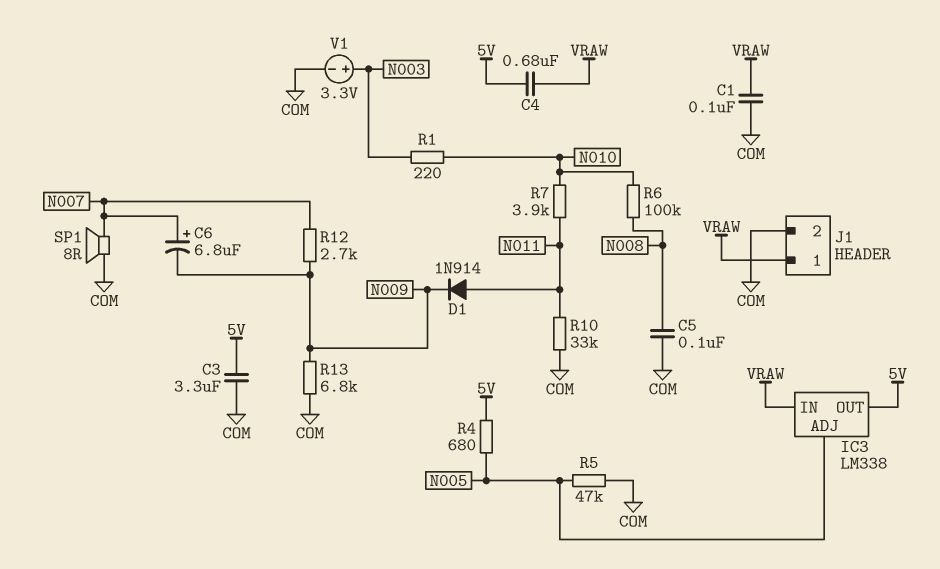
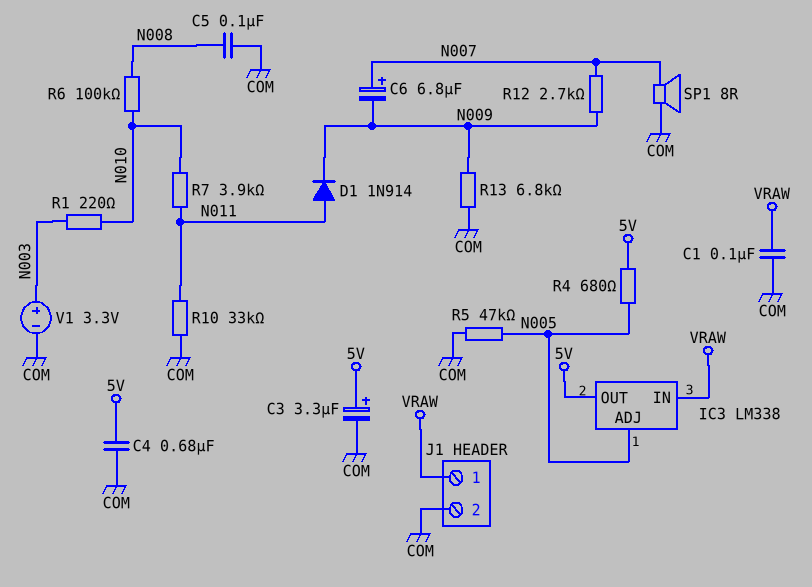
C3: 3.3uF (5V, COM) -> 3.3uF (plus 5V, minus COM)
C4: 680nF (5V, VRAW) -> 680nF (5V, COM)

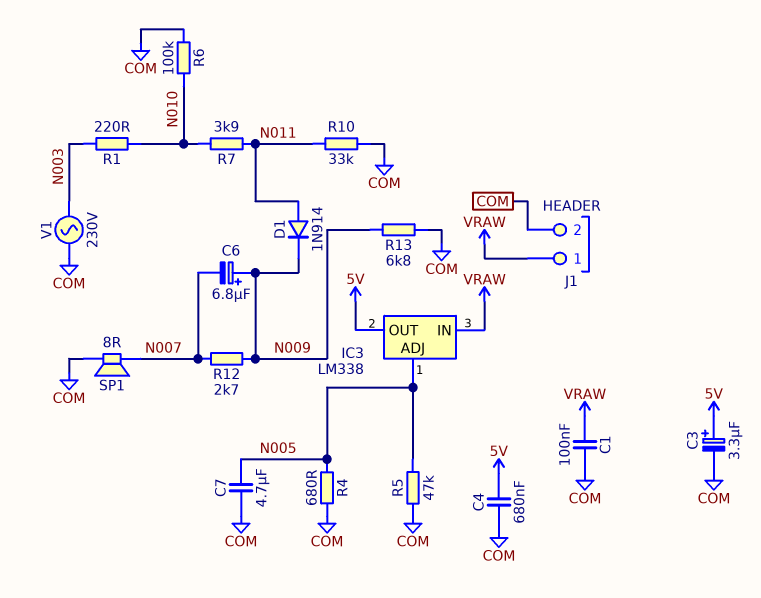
C5: 100nF (COM, N008) -> none
C6: 6.8uF (plus N007, minus N009) -> 6.8uF (plus N009, minus N007)
C7: none -> 4.7uF (COM, N005)
R4: 680 (5V, N005) -> 680 (COM, N005)
R6: 100k (N008, N010) -> 100k (COM, N010)
V1: 3.3V (plus N003, minus COM) -> AC 230V (COM, N003)

